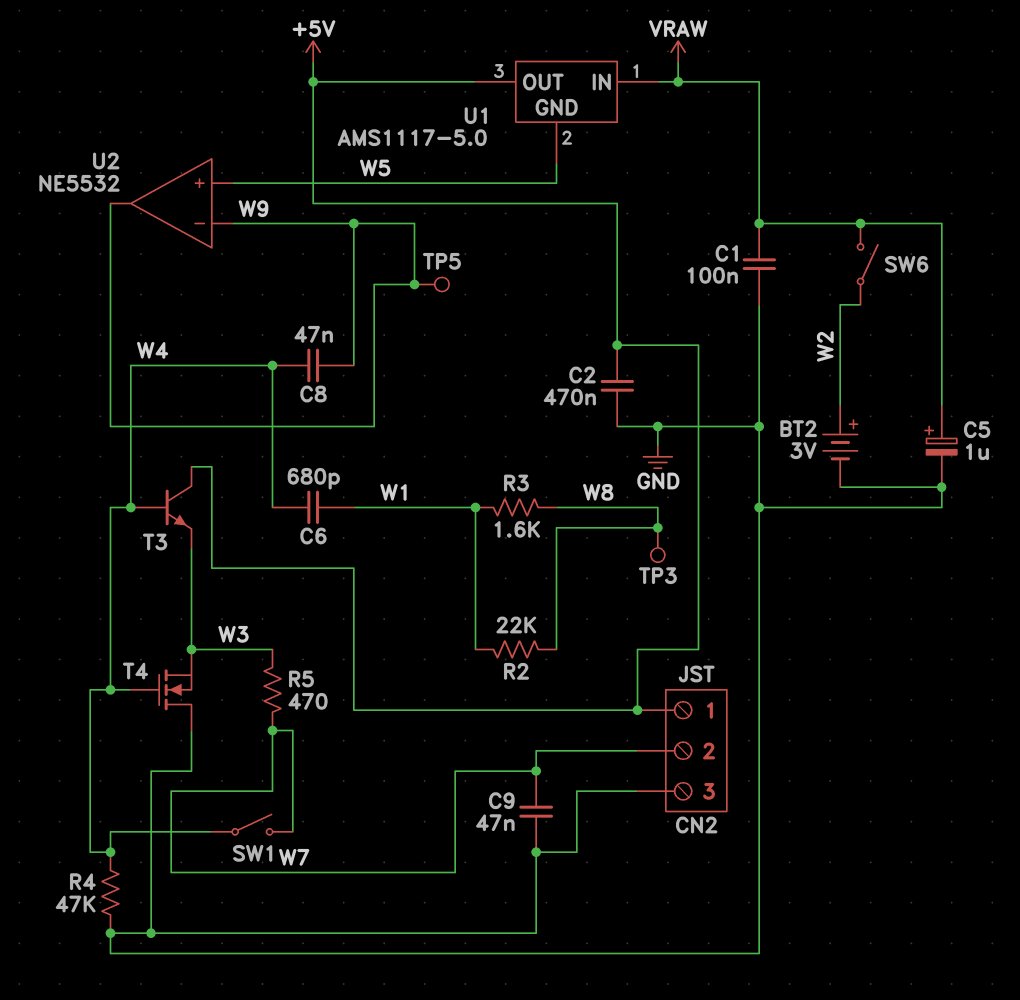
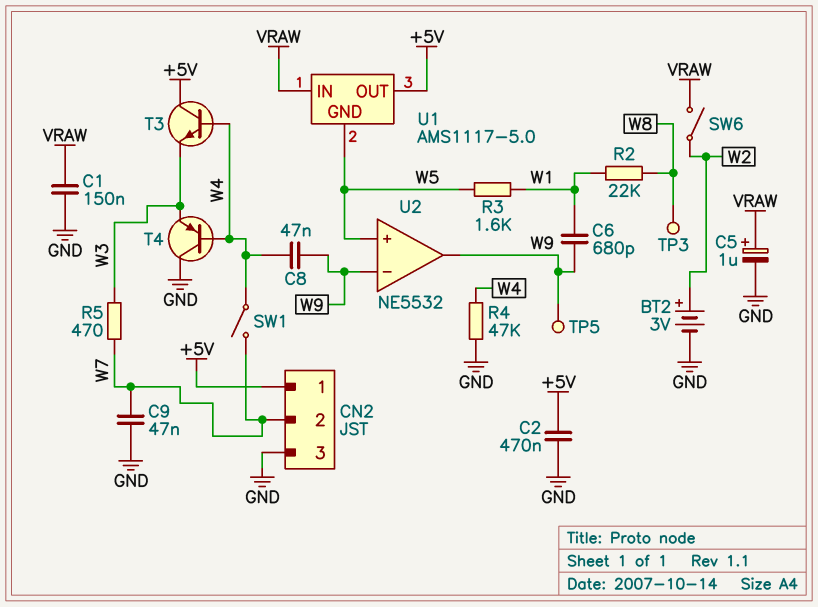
C1: 100nF (GND, VRAW) -> 150nF (GND, VRAW)
C6: 680pF (W1, W4) -> 680pF (W1, W9)
R3: 1.6k (W1, W8) -> 1.6k (W1, W5)
T4: NMOS (G W4, D GND, S W3) -> PNP (B W4, C GND, E W3)

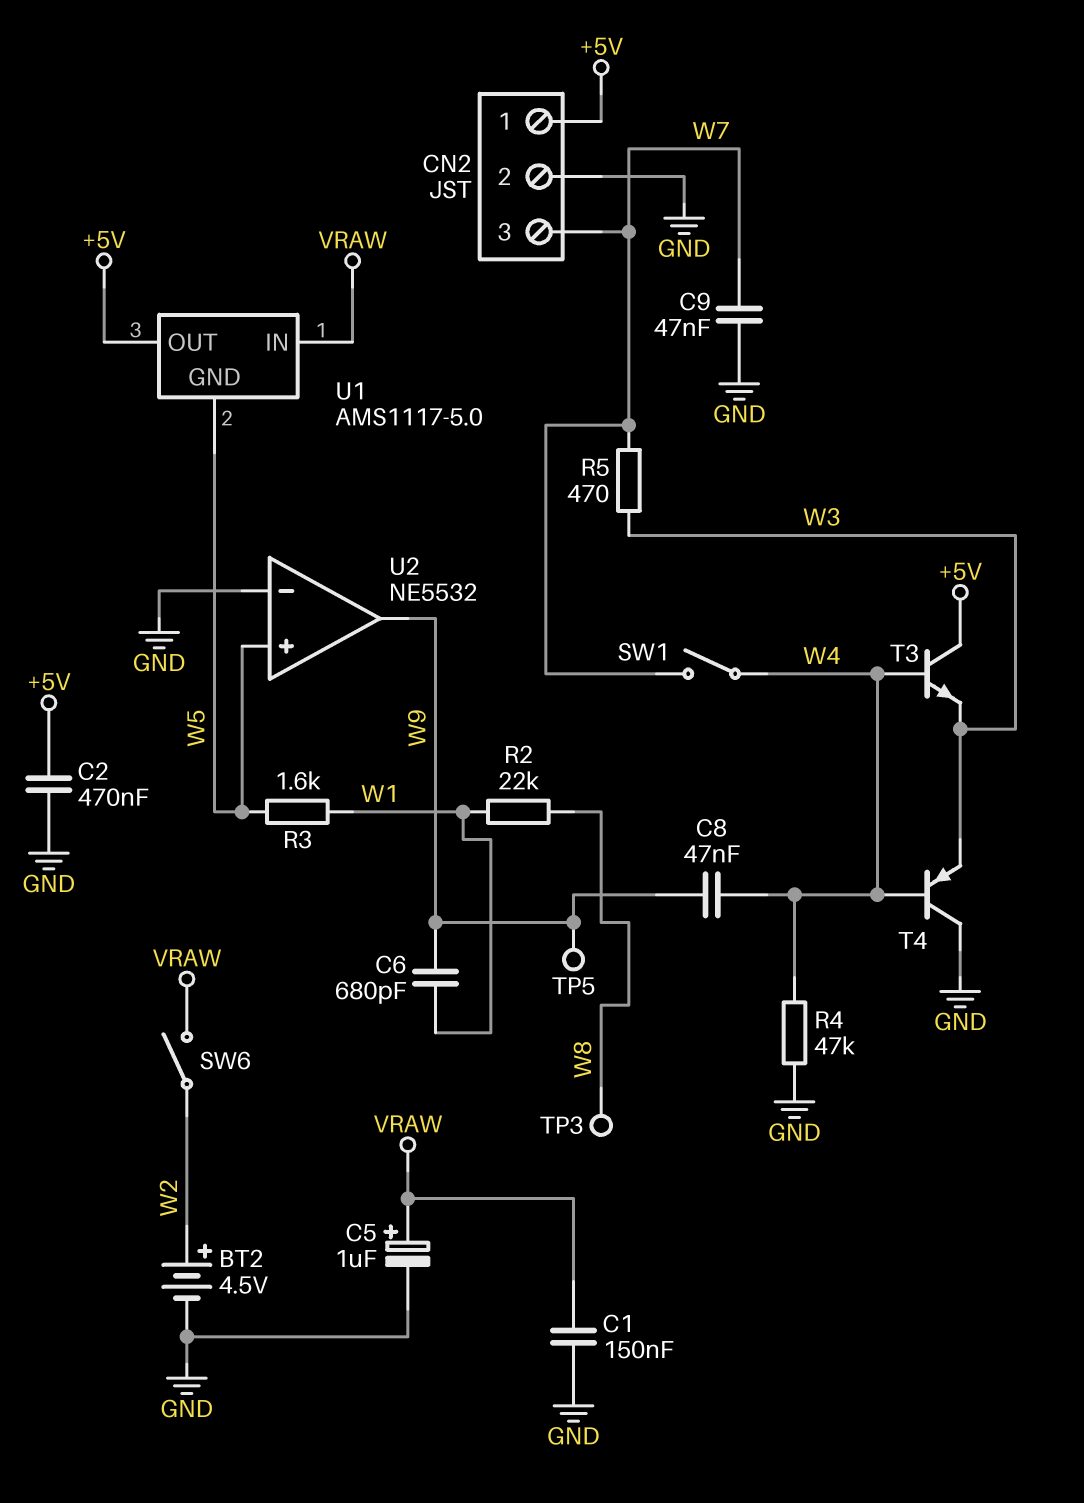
BT2: 3V (plus W2, minus GND) -> 4.5V (plus W2, minus GND)
CN2 pin 2: W7 -> GND
CN2 pin 3: GND -> W7
U2 pin in-: W9 -> GND

